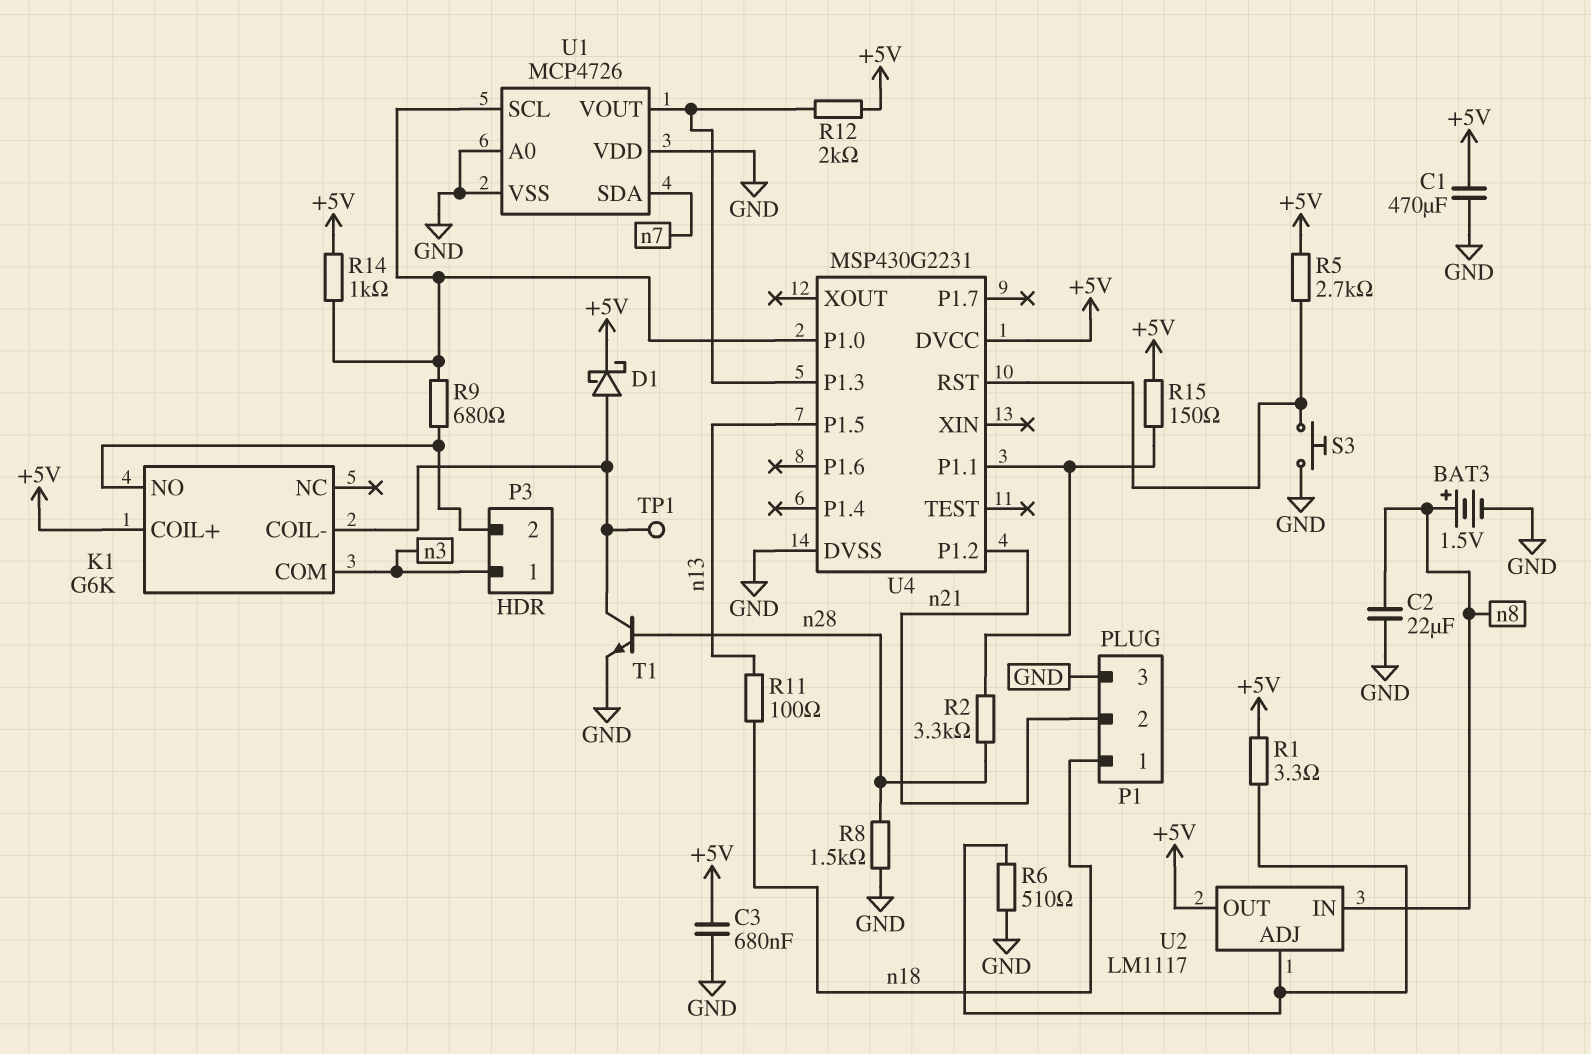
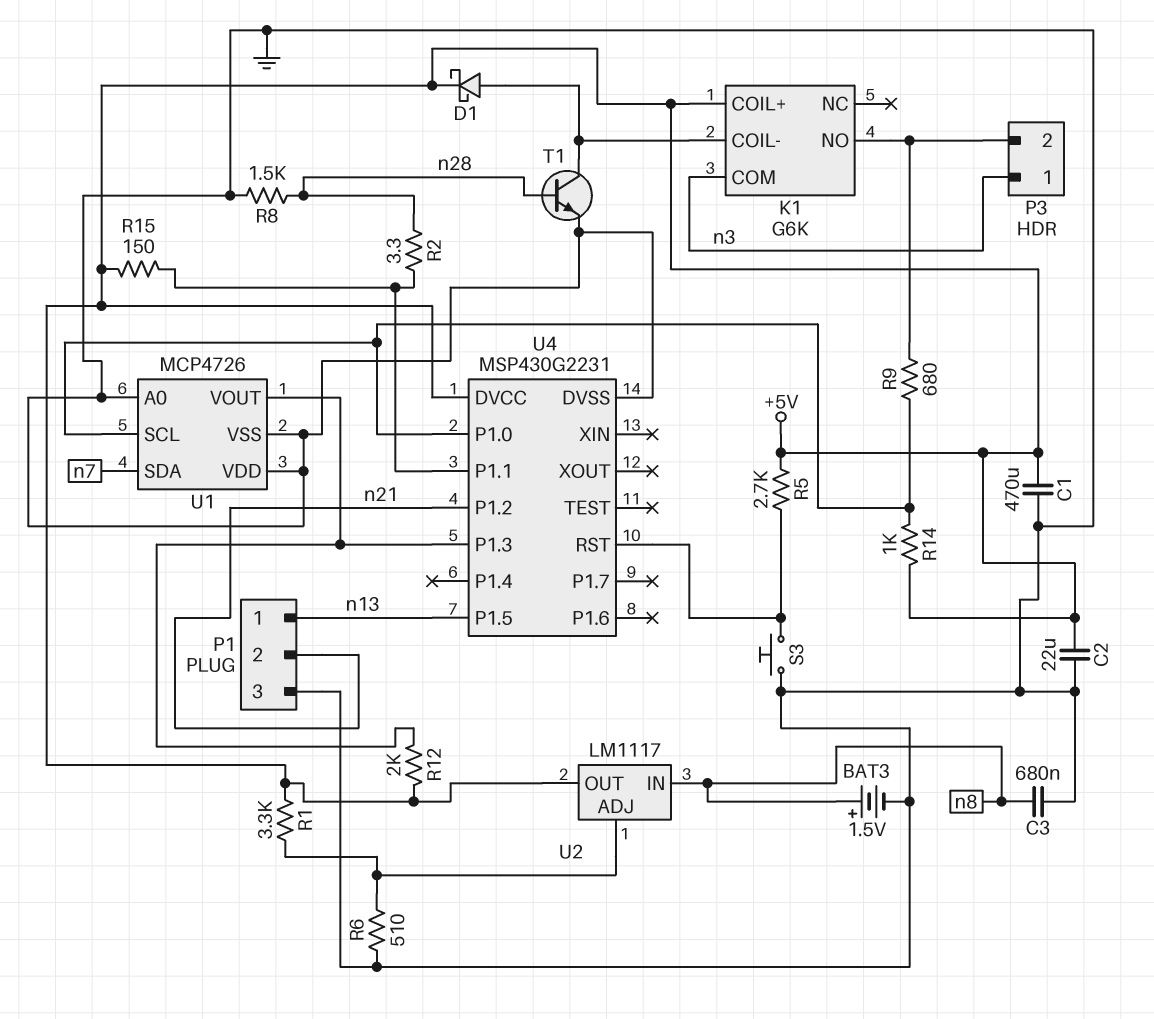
C2: 22uF (GND, n8) -> 22uF (+5V, GND)
C3: 680nF (+5V, GND) -> 680nF (GND, n8)
P1 pin 1: n18 -> n13
R1: 3.3 (+5V, U2/ADJ) -> 3.3k (+5V, U2/ADJ)
R2: 3.3k (U4/P1.1, n28) -> 3.3 (U4/P1.1, n28)
R11: 100 (n13, n18) -> none
TP1: test point (K1/COIL-) -> none

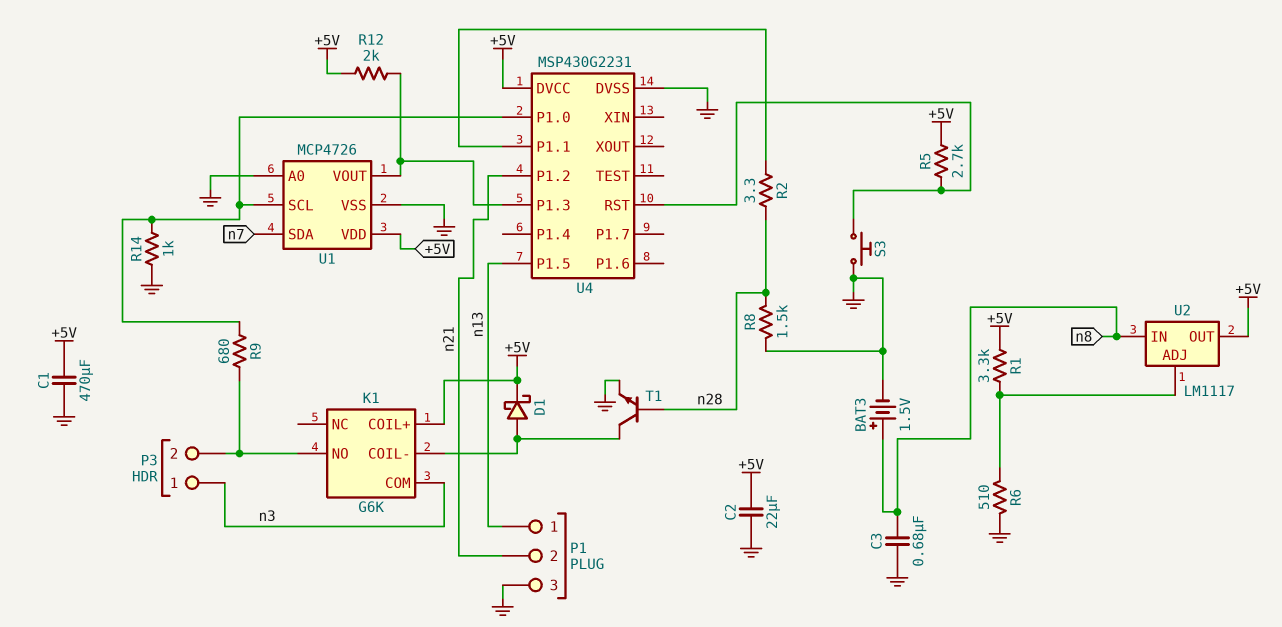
R14: 1k (+5V, U1/SCL) -> 1k (GND, U1/SCL)
R15: 150 (+5V, U4/P1.1) -> none
U1 pin VDD: GND -> +5V

